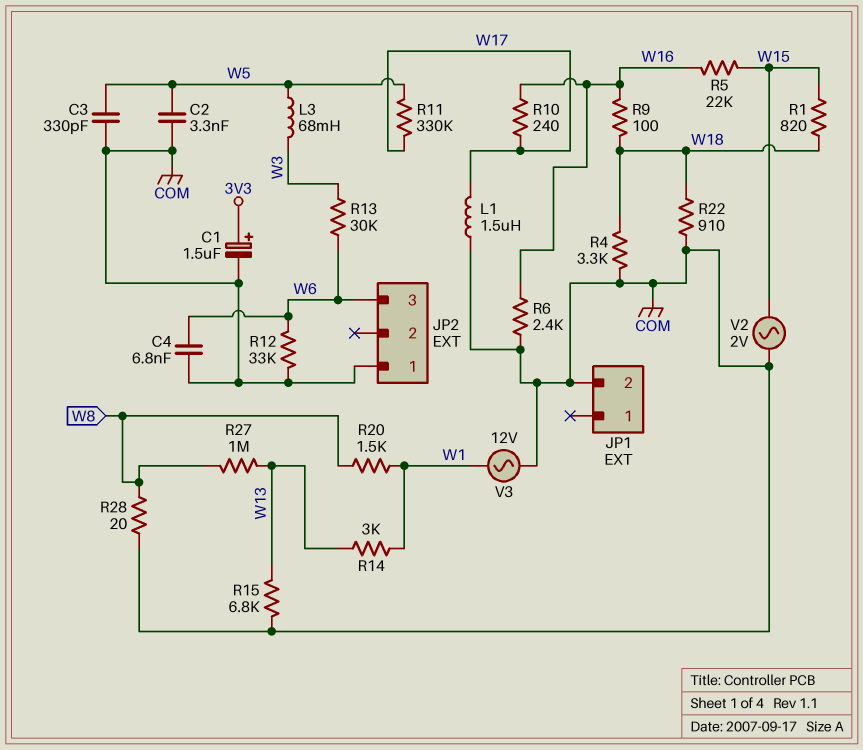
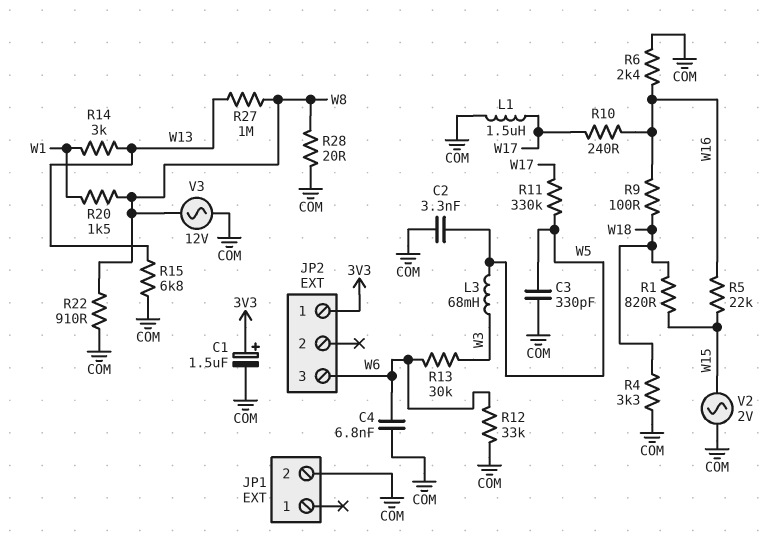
JP2 pin 1: COM -> 3V3
R22: 910 (COM, W18) -> 910 (COM, W8)
V3: AC 12V (COM, W1) -> AC 12V (COM, W8)

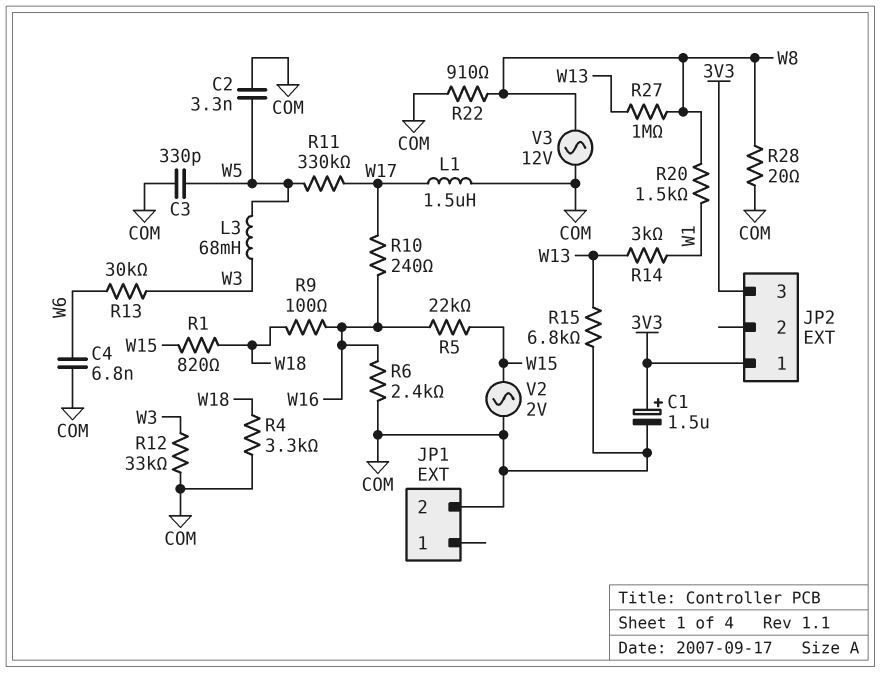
JP2 pin 3: W6 -> 3V3
R12: 33k (COM, W6) -> 33k (COM, W3)

